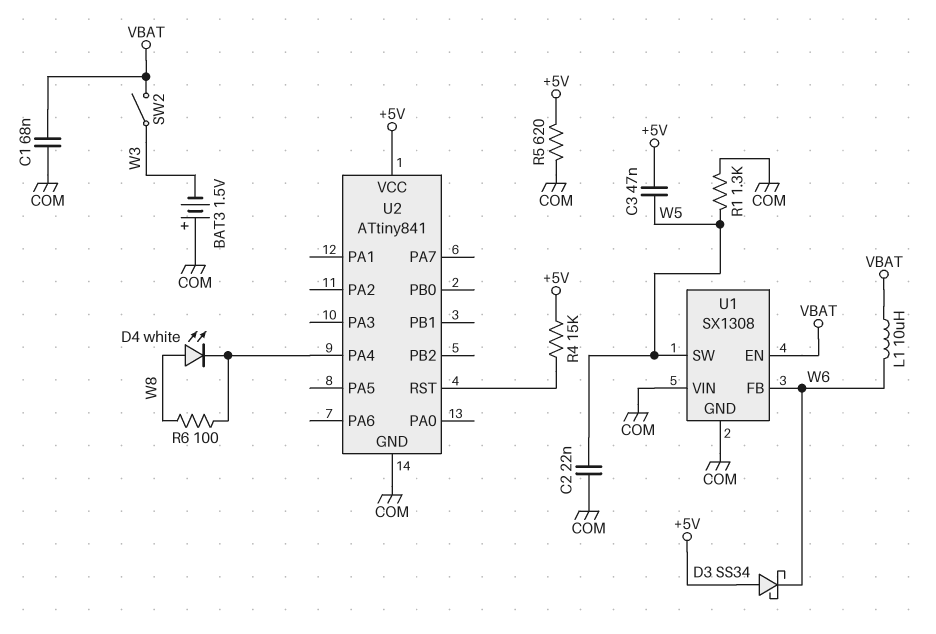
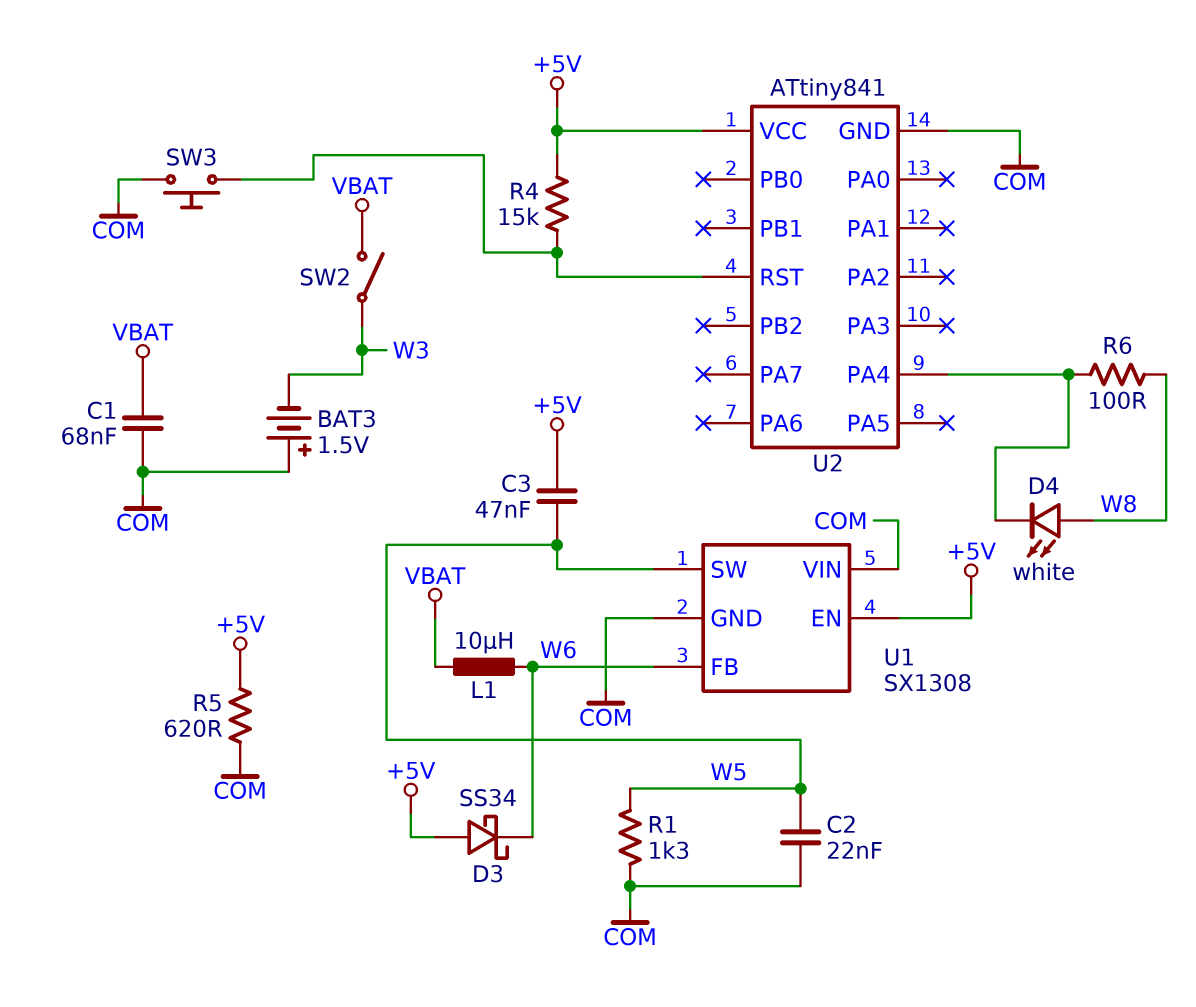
SW3: none -> button (COM, U2/RST)
U1 pin EN: VBAT -> +5V

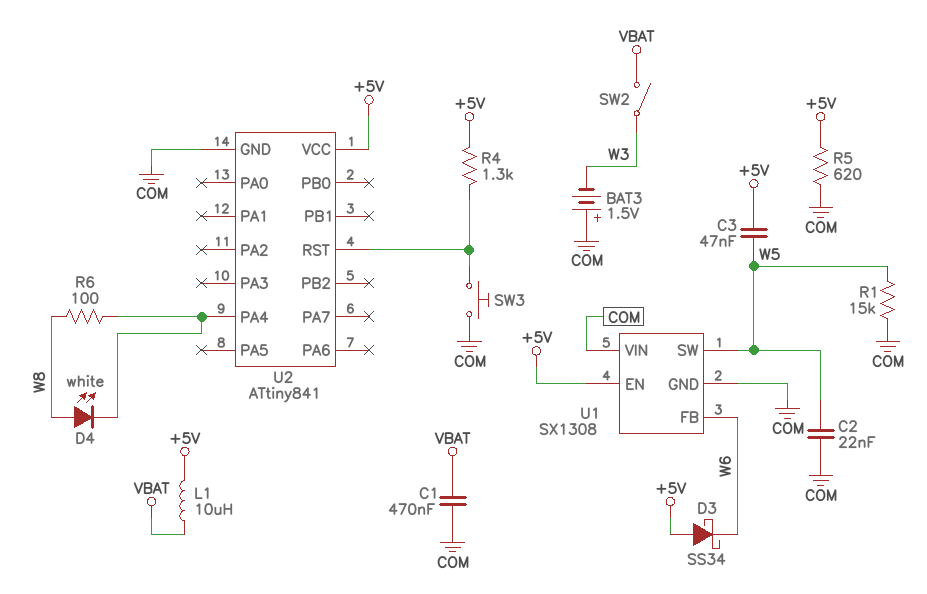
C1: 68nF (COM, VBAT) -> 470nF (COM, VBAT)
L1: 10uH (VBAT, W6) -> 10uH (+5V, VBAT)
R1: 1.3k (COM, W5) -> 15k (COM, W5)
R4: 15k (+5V, U2/RST) -> 1.3k (+5V, U2/RST)

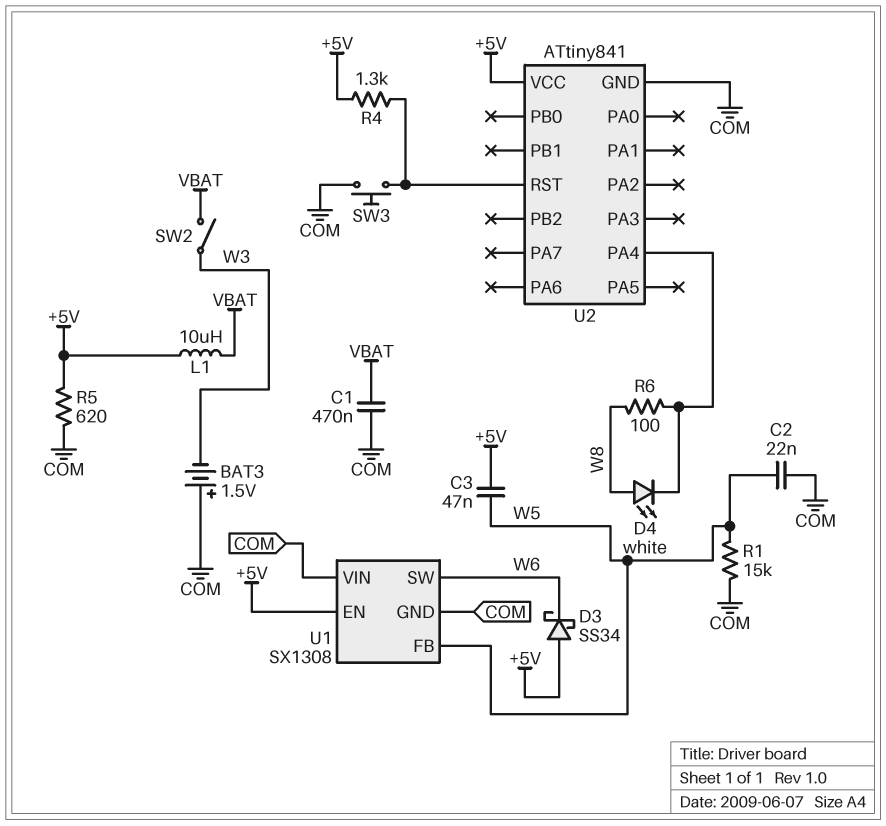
U1 pin FB: W6 -> W5
U1 pin SW: W5 -> W6

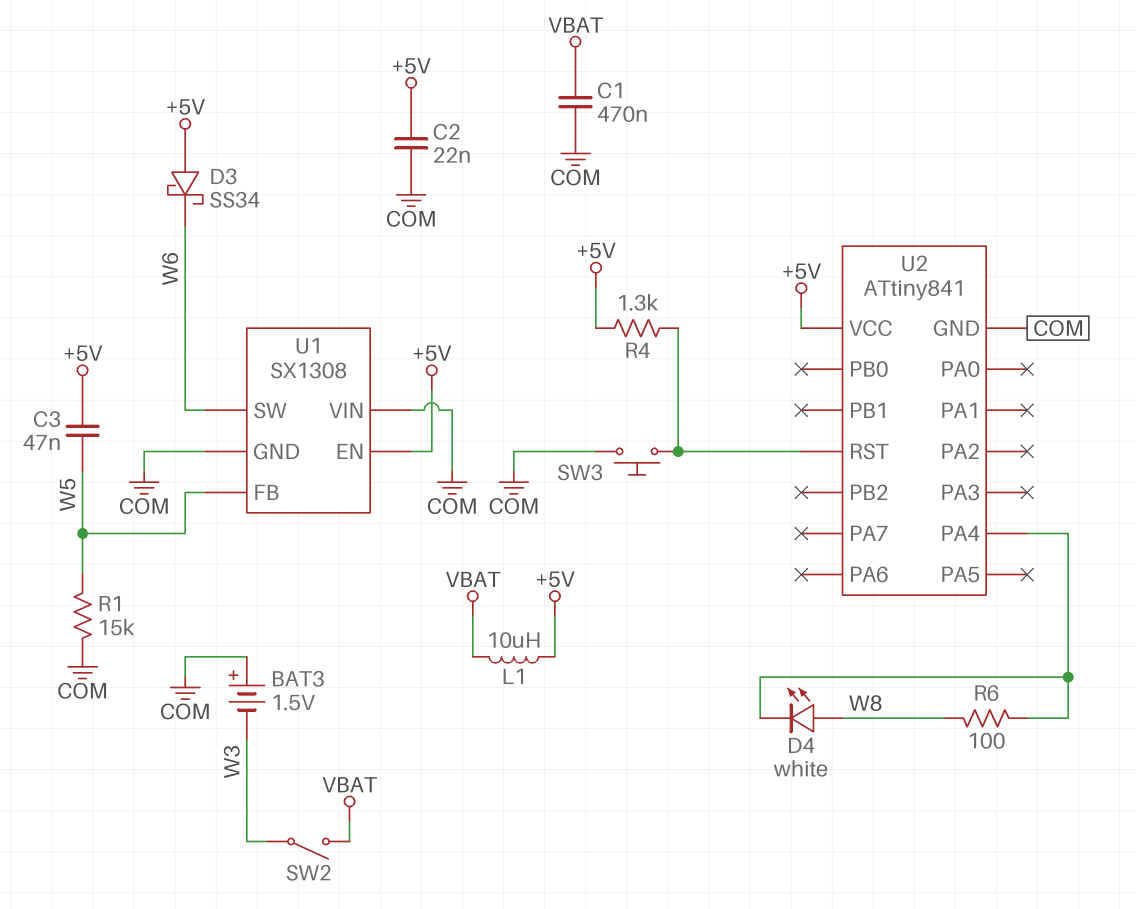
C2: 22nF (COM, W5) -> 22nF (+5V, COM)
R5: 620 (+5V, COM) -> none

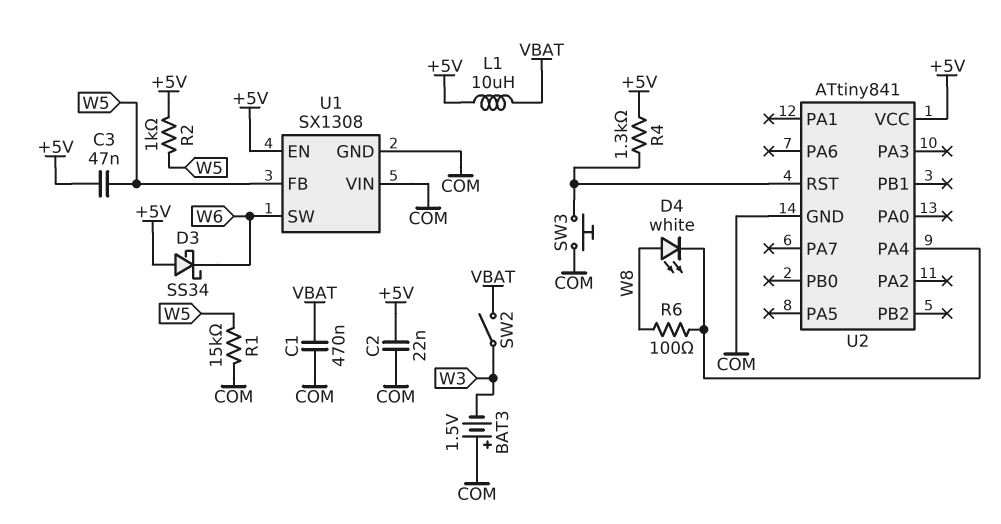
R2: none -> 1k (+5V, W5)

